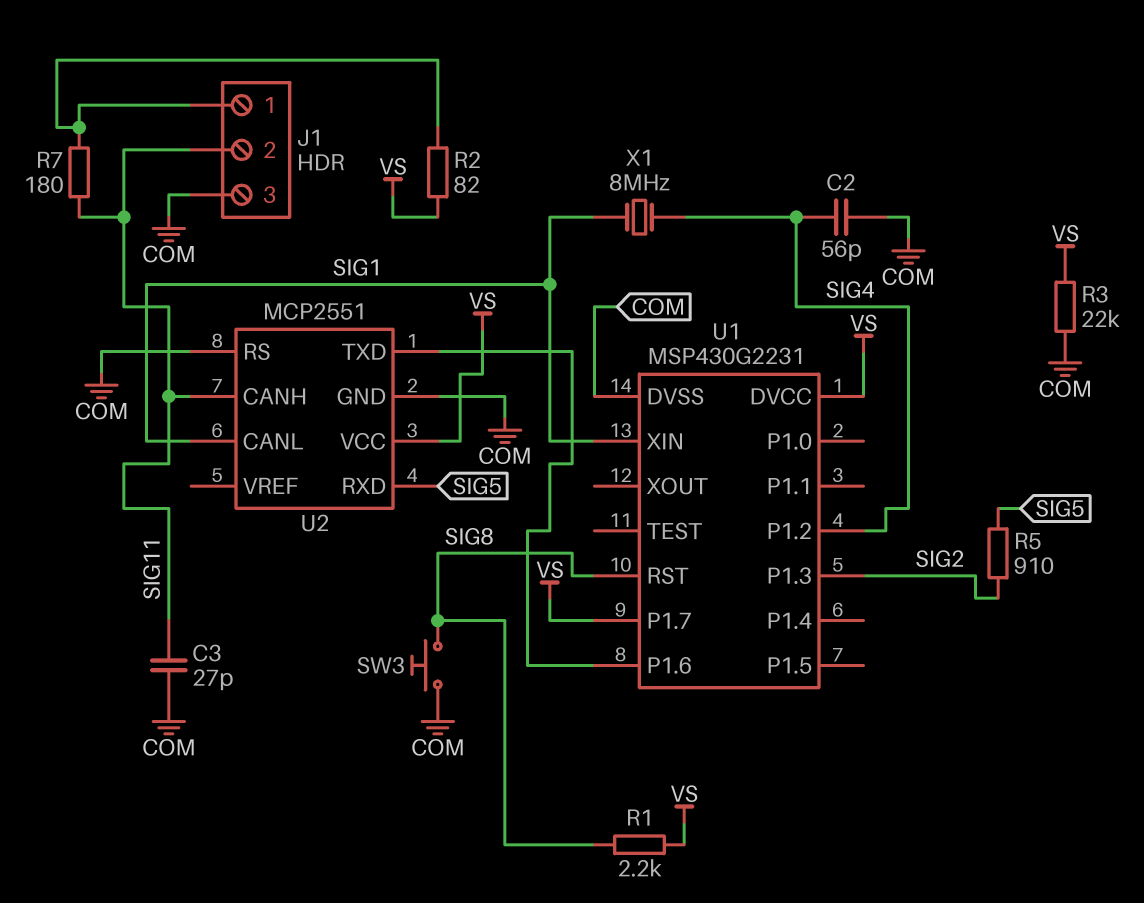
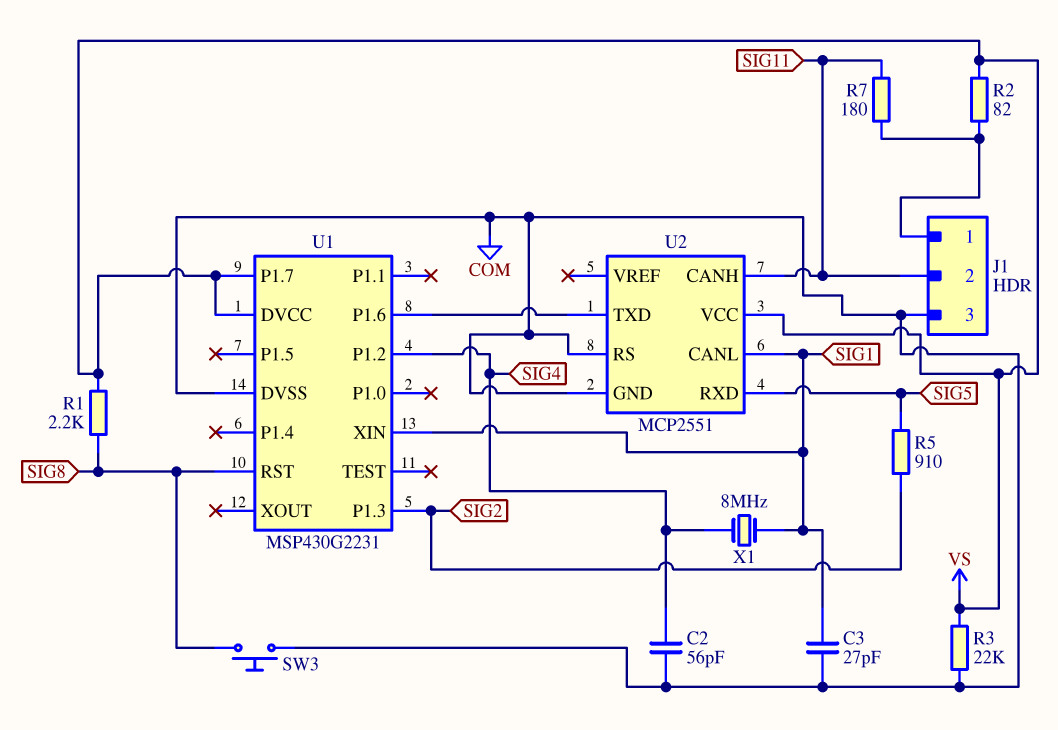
C3: 27pF (COM, SIG11) -> 27pF (COM, SIG1)

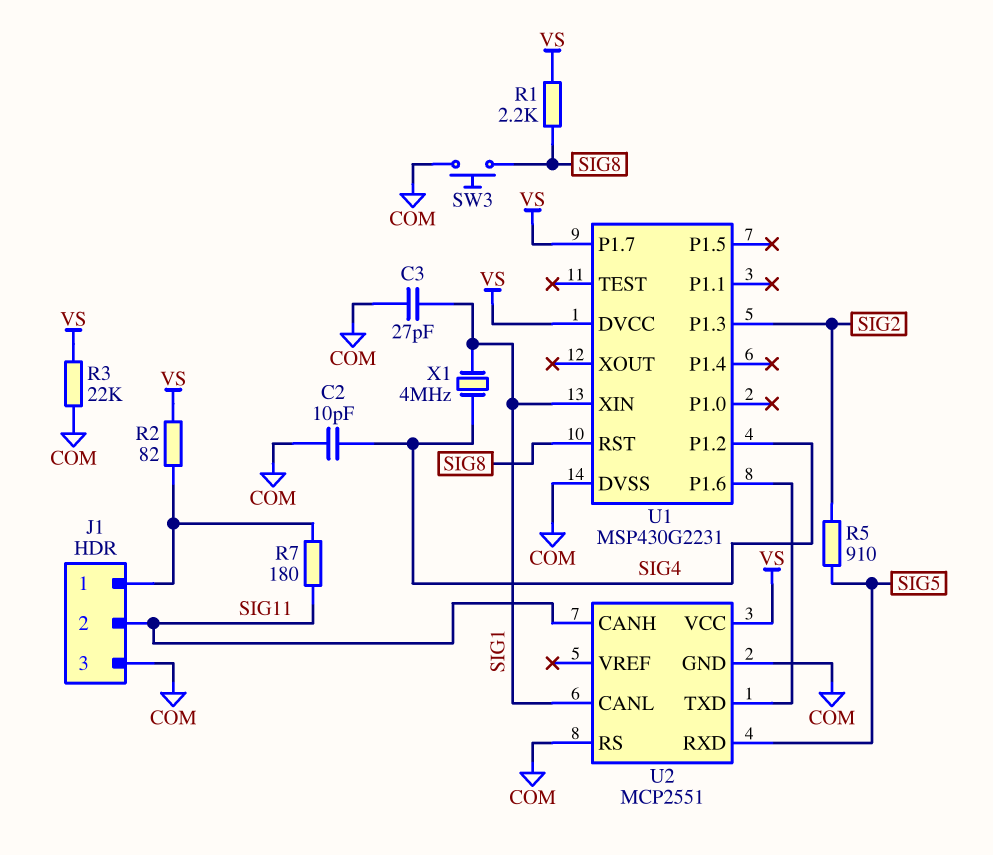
C2: 56pF (COM, SIG4) -> 10pF (COM, SIG4)
X1: 8MHz (SIG1, SIG4) -> 4MHz (SIG1, SIG4)

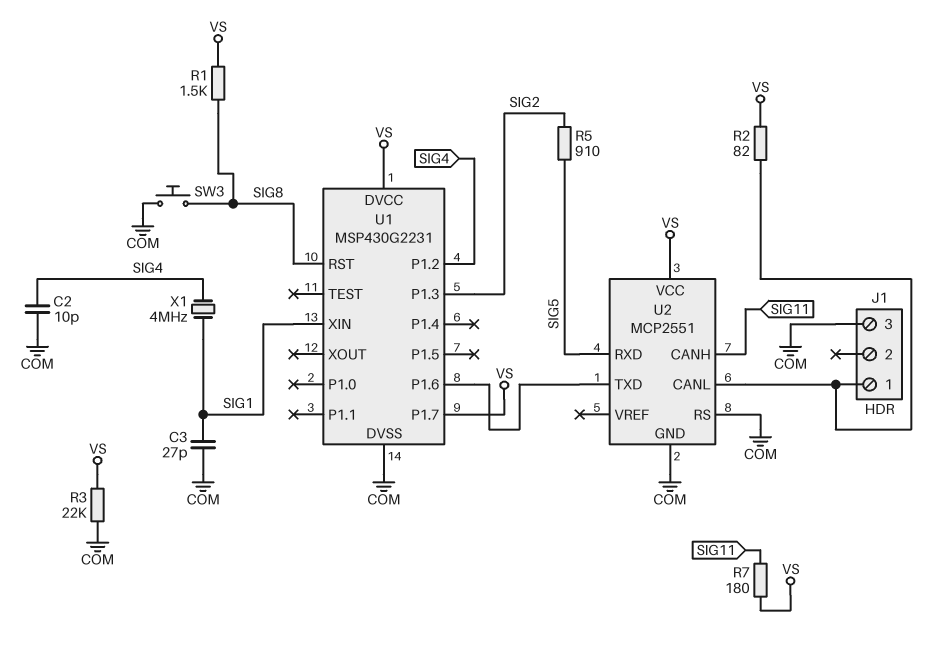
J1 pin 2: SIG11 -> none
R1: 2.2k (SIG8, VS) -> 1.5k (SIG8, VS)
R7: 180 (J1/1, SIG11) -> 180 (SIG11, VS)
U2 pin CANL: SIG1 -> J1/1

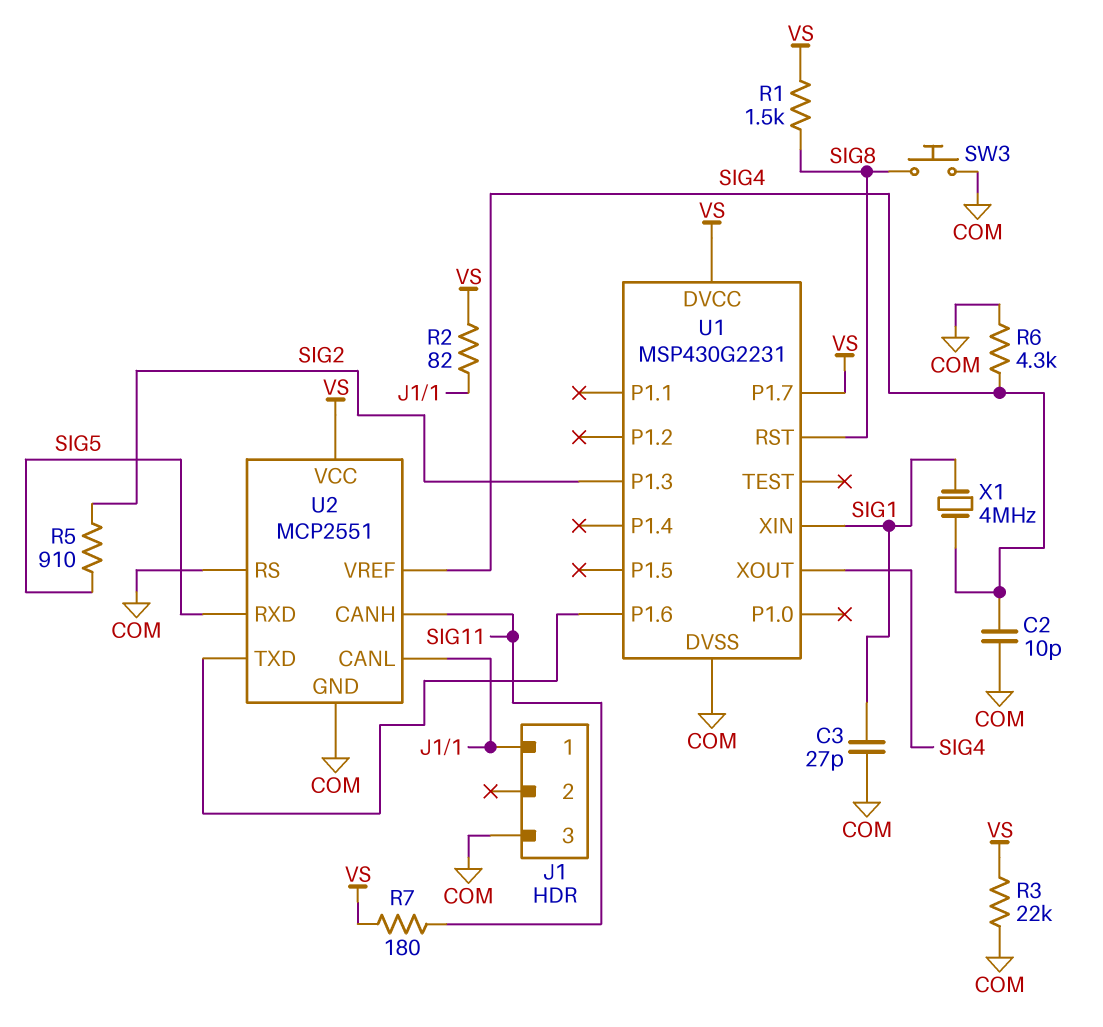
R6: none -> 4.3k (COM, SIG4)
U1 pin P1.2: SIG4 -> none
U1 pin XOUT: none -> SIG4
U2 pin VREF: none -> SIG4

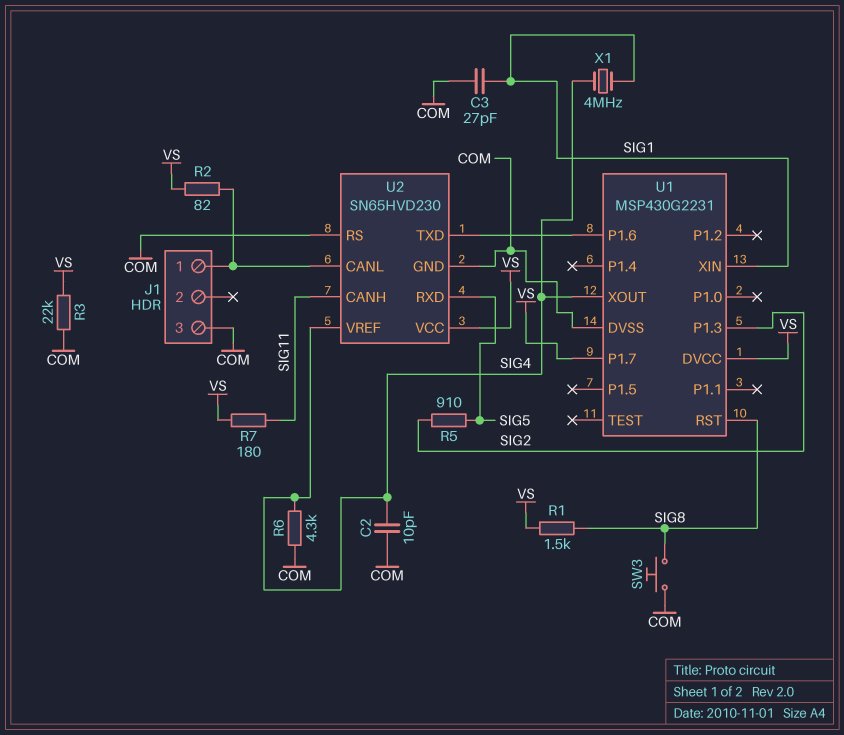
U2: MCP2551 -> SN65HVD230

